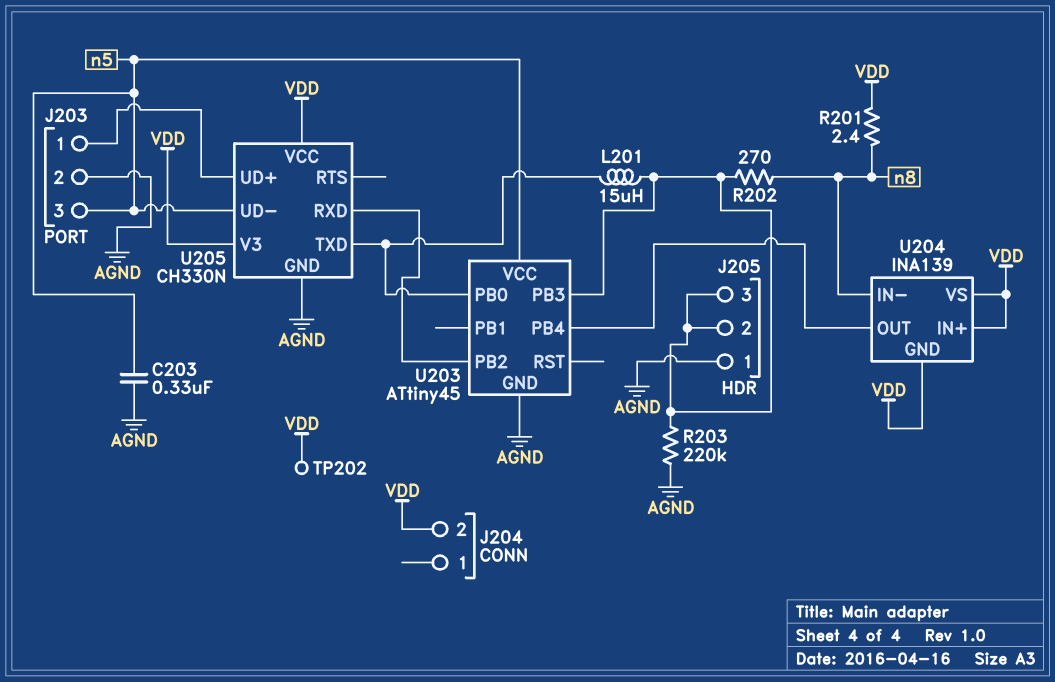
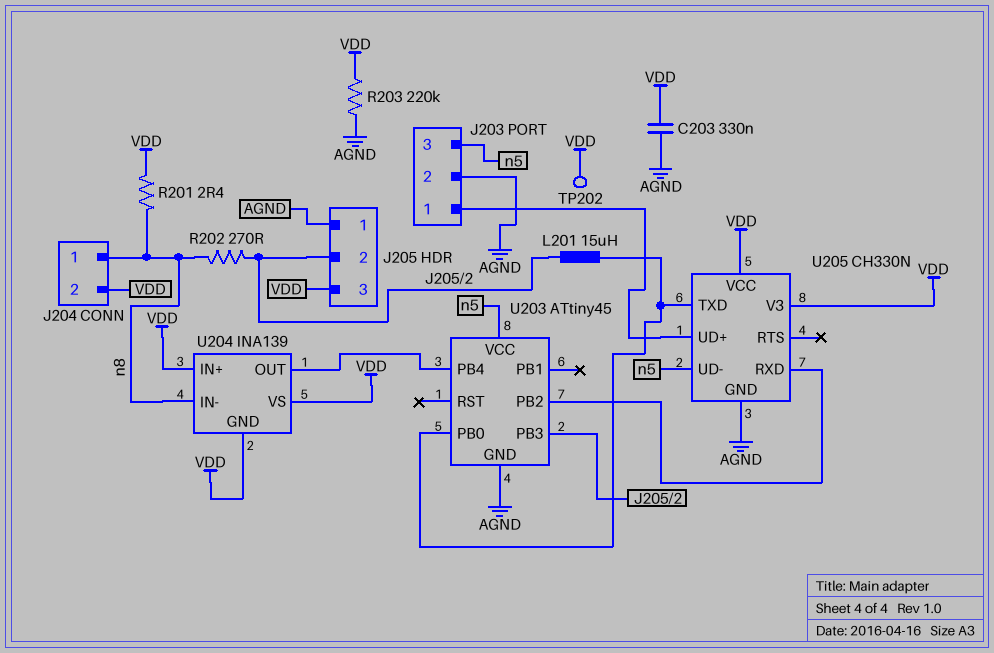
C203: 330nF (AGND, n5) -> 330nF (AGND, VDD)
J204 pin 1: none -> n8
J205 pin 3: J205/2 -> VDD
R203: 220k (AGND, J205/2) -> 220k (AGND, VDD)

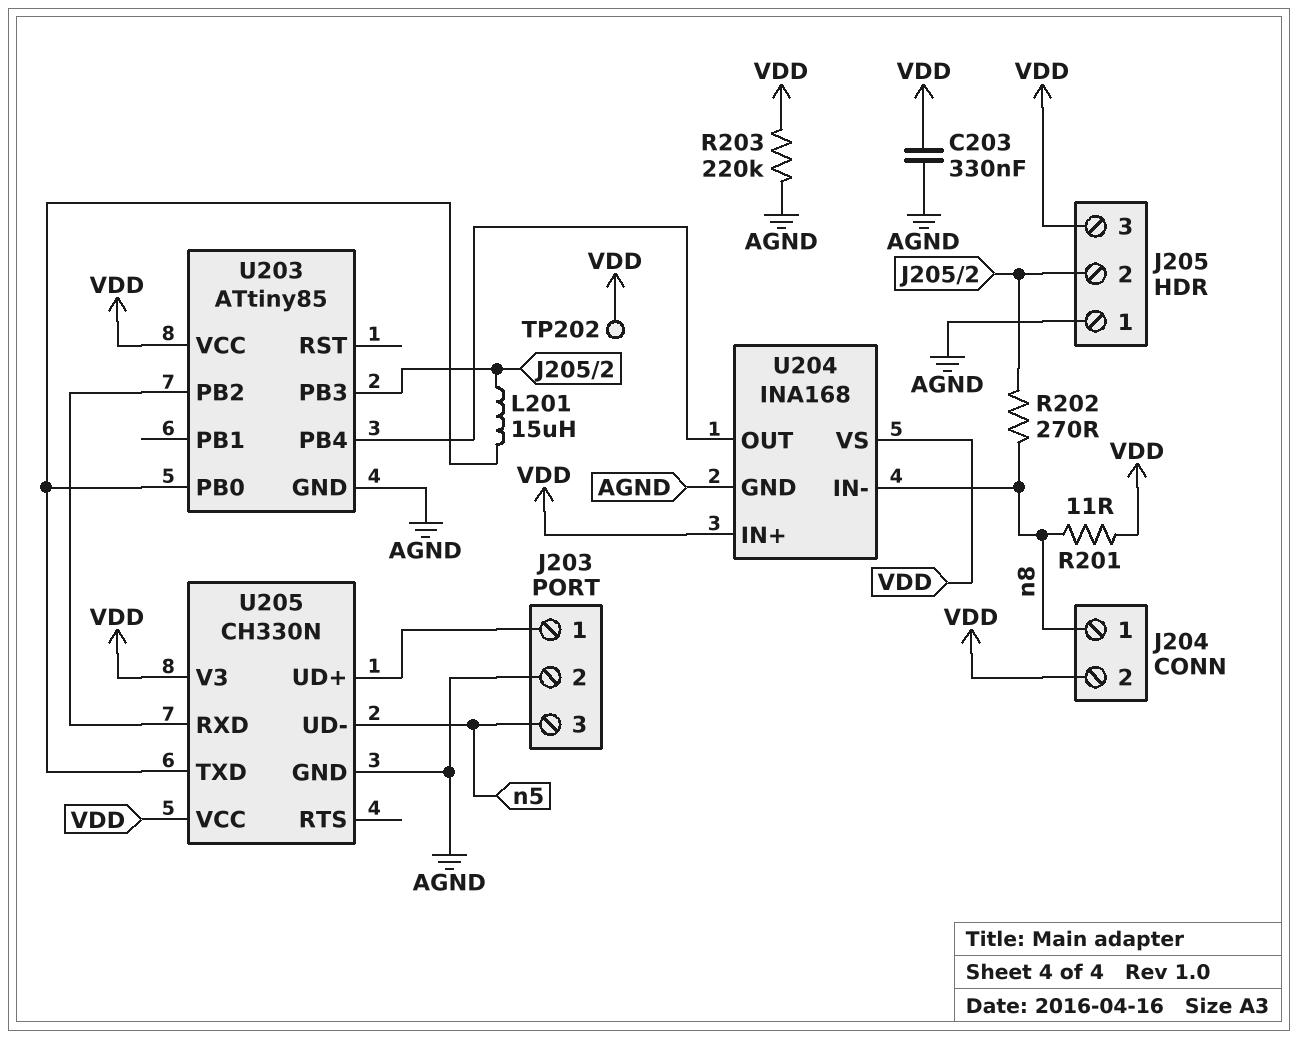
R201: 2.4 (VDD, n8) -> 11 (VDD, n8)
U203: ATtiny45 -> ATtiny85
U203 pin VCC: n5 -> VDD
U204: INA139 -> INA168
U204 pin GND: VDD -> AGND

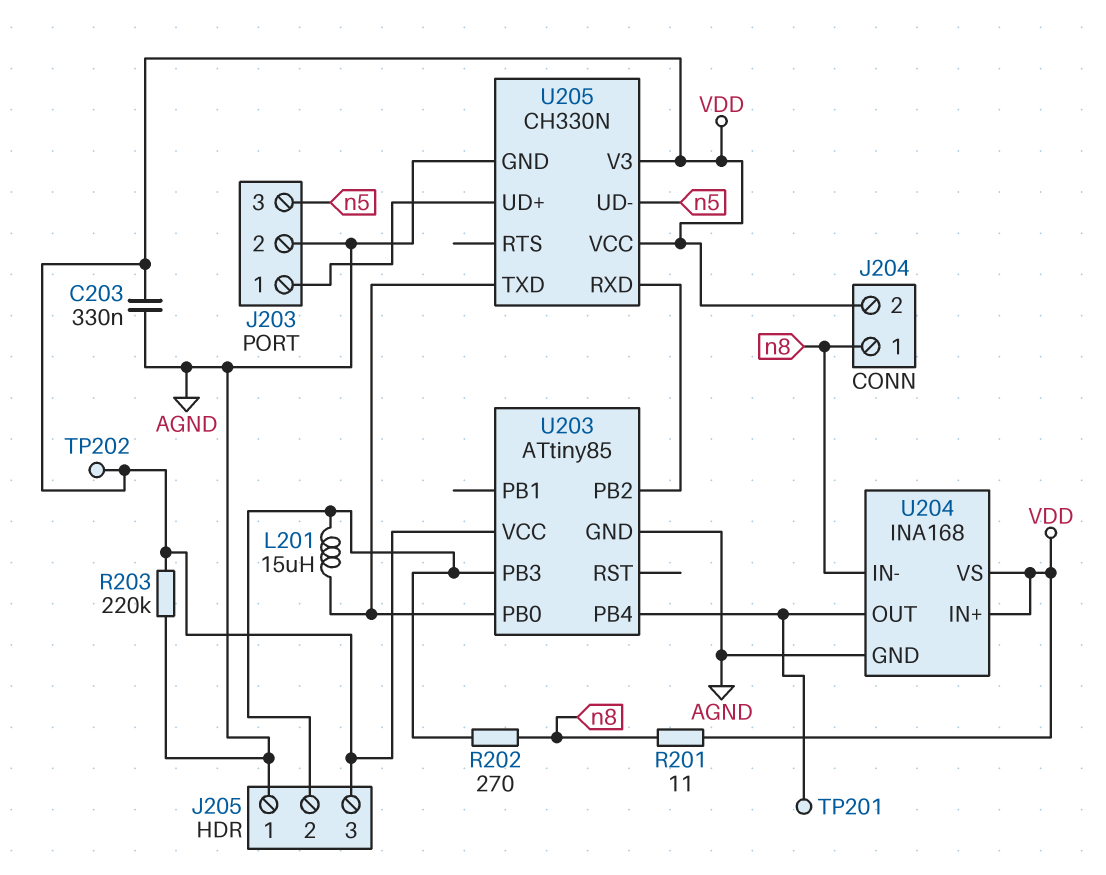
TP201: none -> test point (U203/PB4)

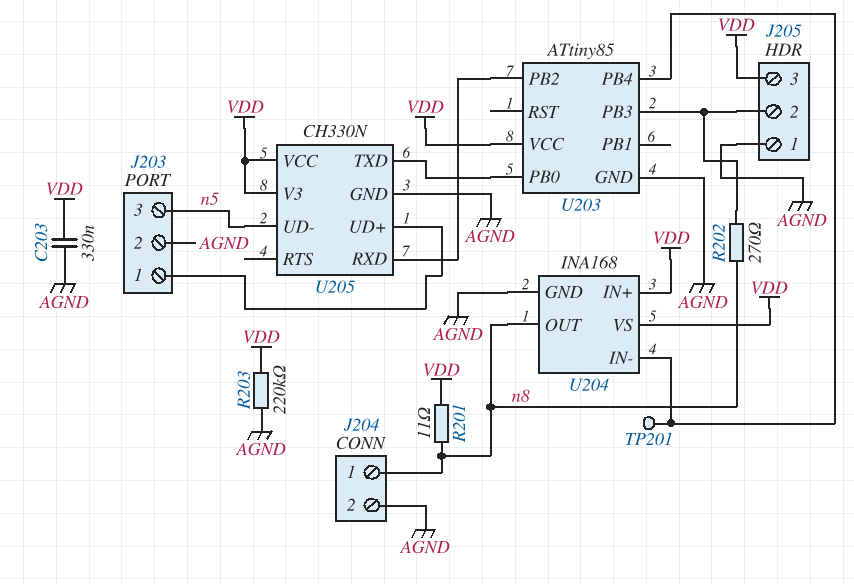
J204 pin 2: VDD -> AGND
L201: 15uH (J205/2, U203/PB0) -> none
TP202: test point (VDD) -> none
U204 pin IN-: n8 -> U203/PB4
U204 pin OUT: U203/PB4 -> n8

